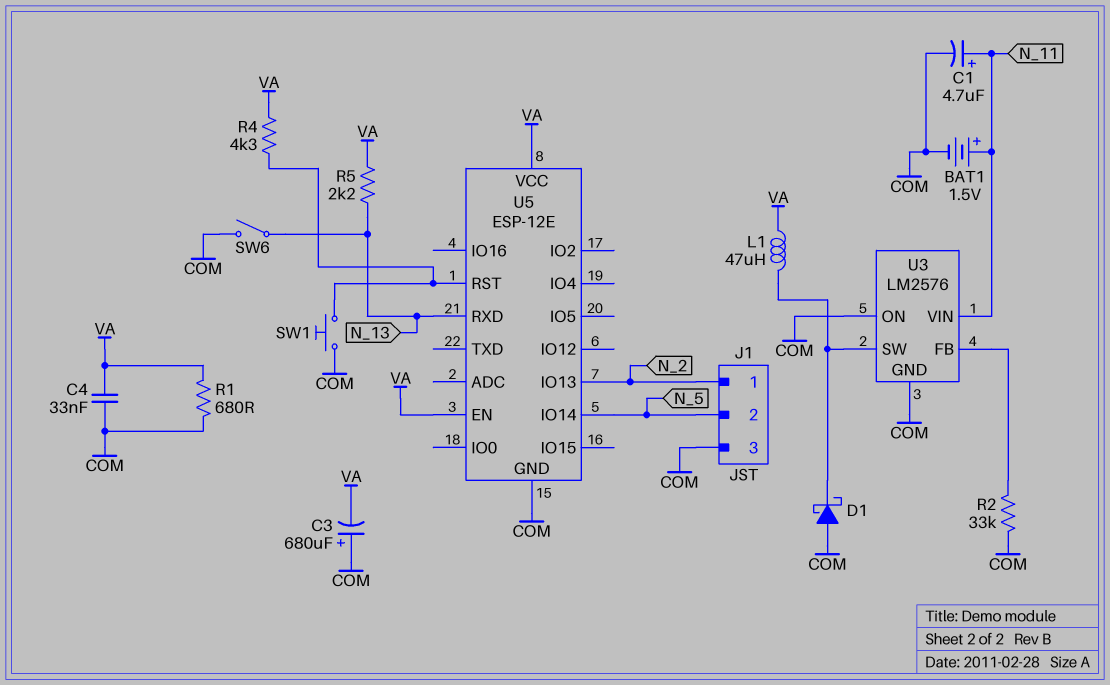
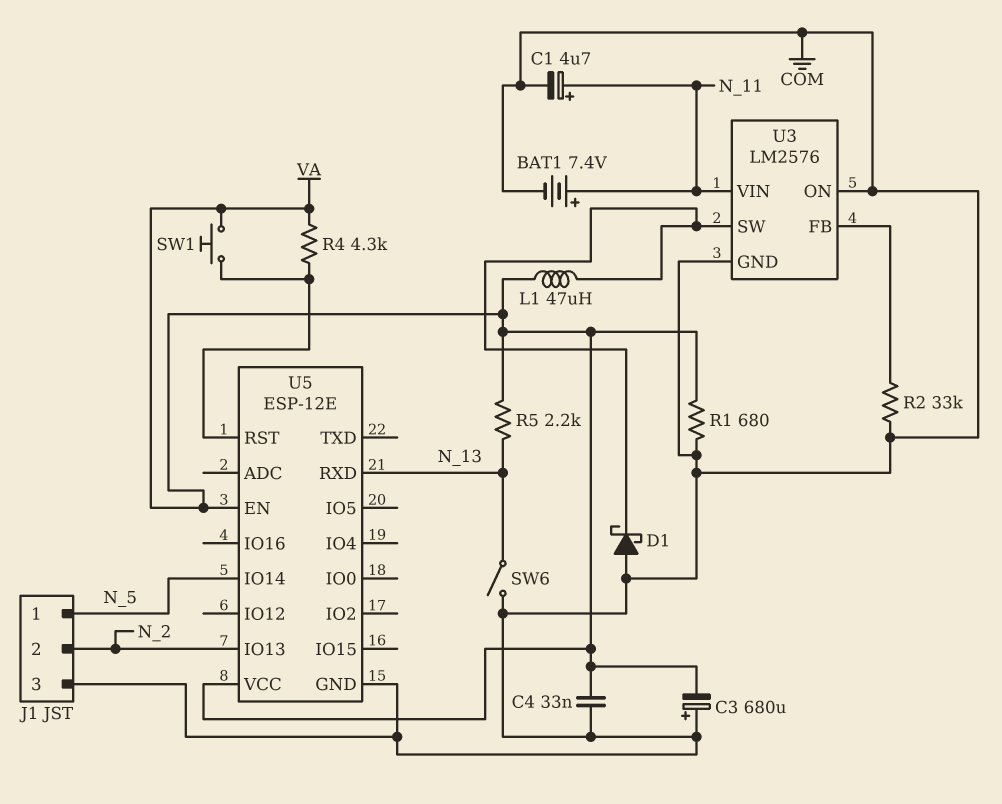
BAT1: 1.5V (plus N_11, minus COM) -> 7.4V (plus N_11, minus COM)
J1 pin 1: N_2 -> N_5
J1 pin 2: N_5 -> N_2
SW1: button (COM, U5/RST) -> button (U5/RST, VA)

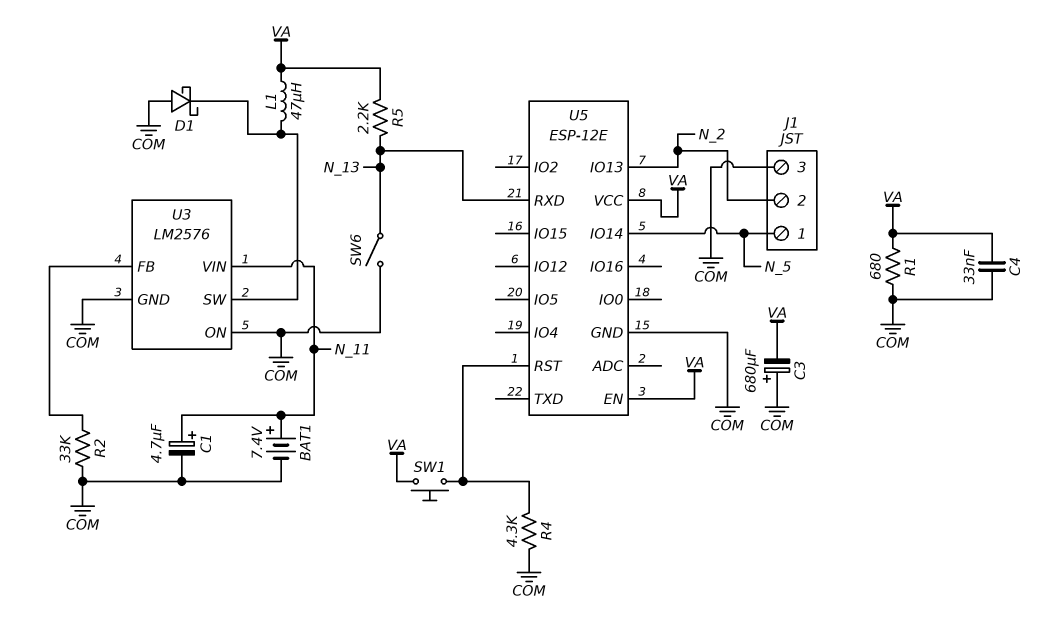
R4: 4.3k (U5/RST, VA) -> 4.3k (COM, U5/RST)

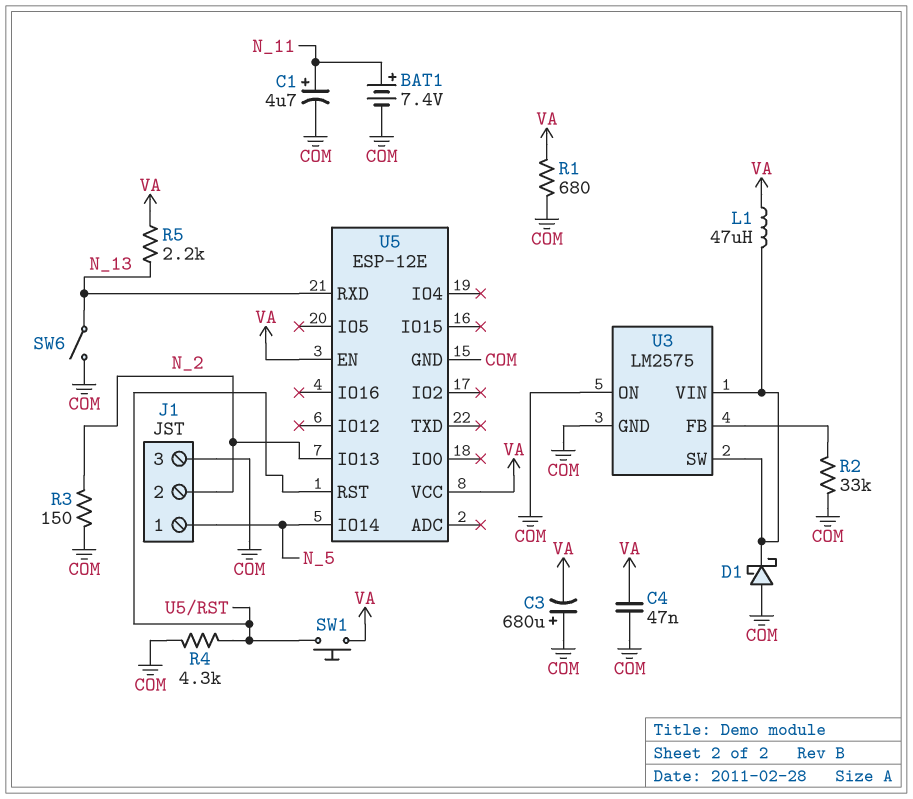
C4: 33nF (COM, VA) -> 47nF (COM, VA)
R3: none -> 150 (COM, N_2)
U3: LM2576 -> LM2575
U3 pin VIN: N_11 -> U3/SW

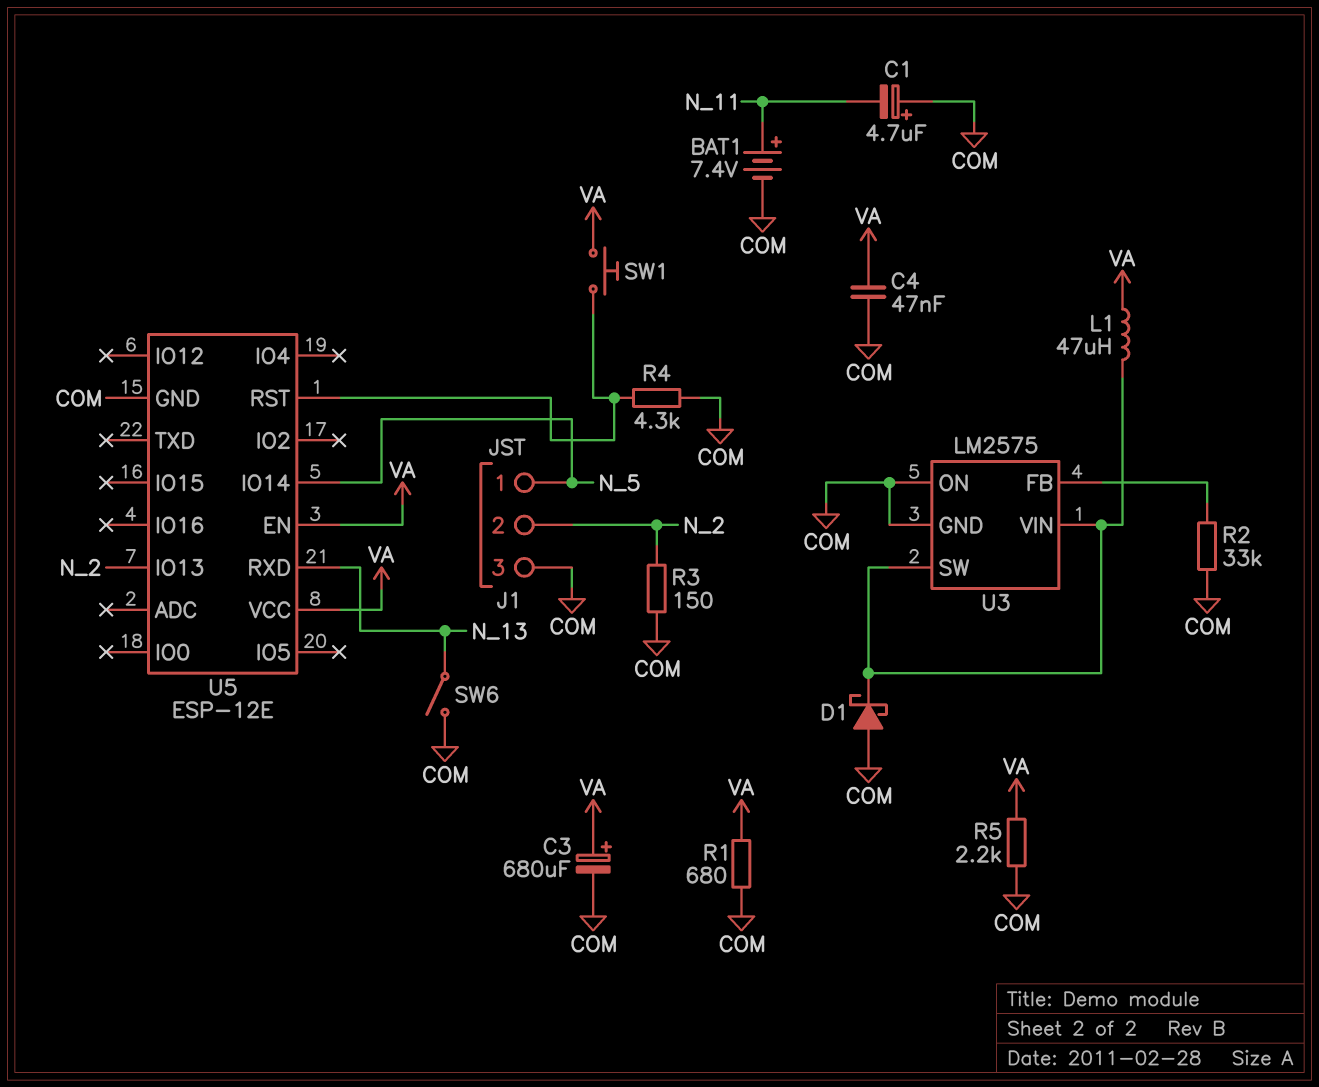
C1: 4.7uF (plus N_11, minus COM) -> 4.7uF (plus COM, minus N_11)
C3: 680uF (plus COM, minus VA) -> 680uF (plus VA, minus COM)
R5: 2.2k (N_13, VA) -> 2.2k (COM, VA)

